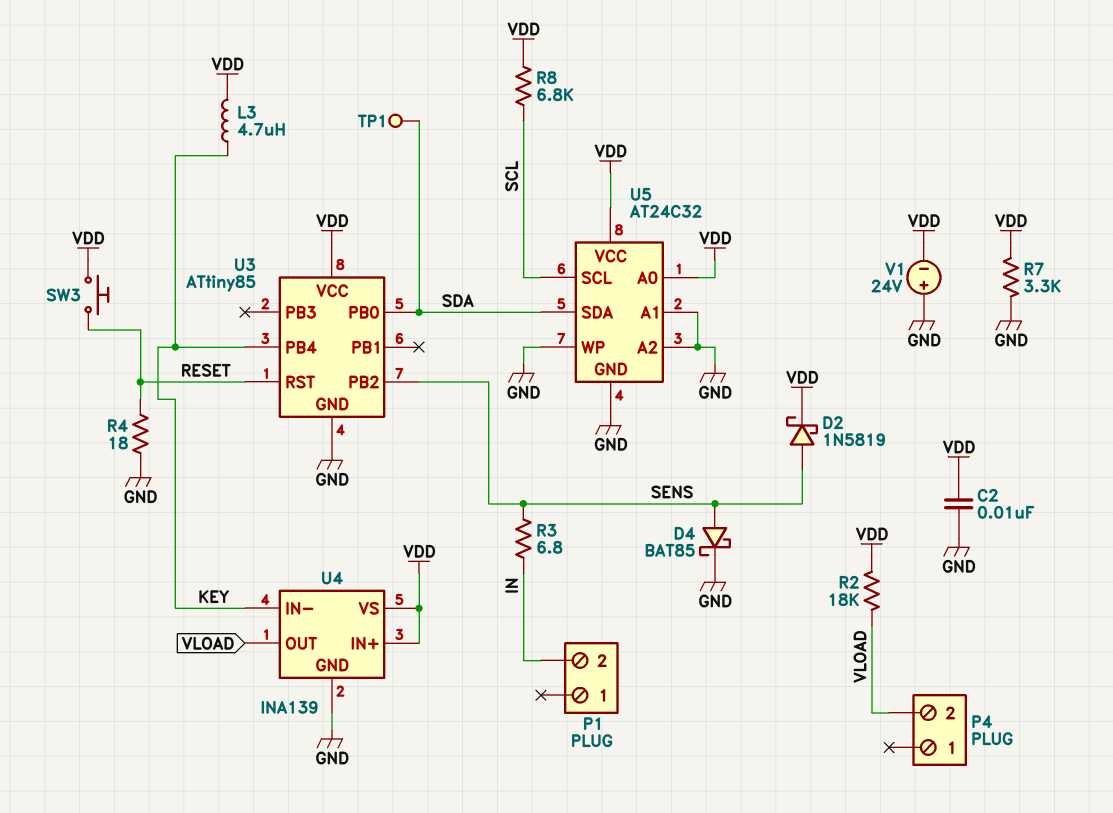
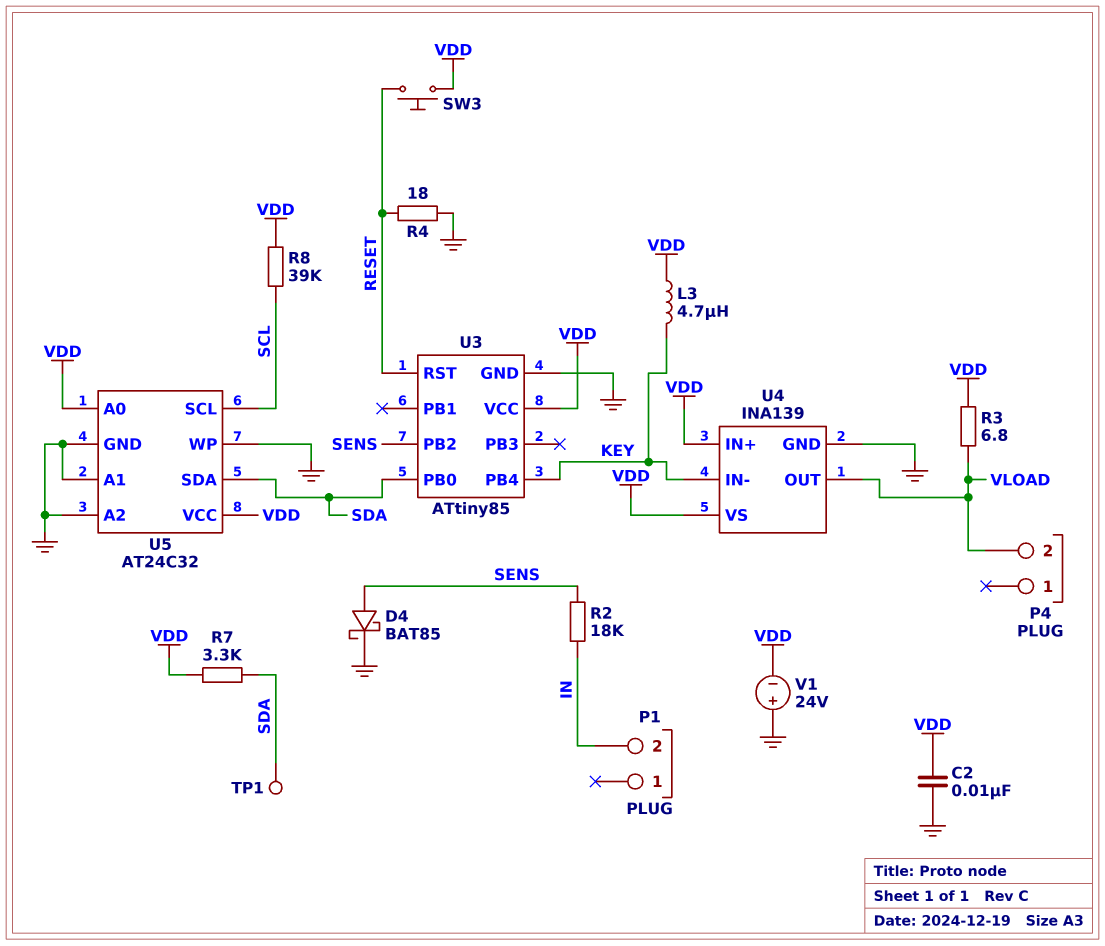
D2: schottky 1N5819 (A SENS, K VDD) -> none
R2: 18k (VDD, VLOAD) -> 18k (IN, SENS)
R3: 6.8 (IN, SENS) -> 6.8 (VDD, VLOAD)
R7: 3.3k (GND, VDD) -> 3.3k (SDA, VDD)
R8: 6.8k (SCL, VDD) -> 39k (SCL, VDD)

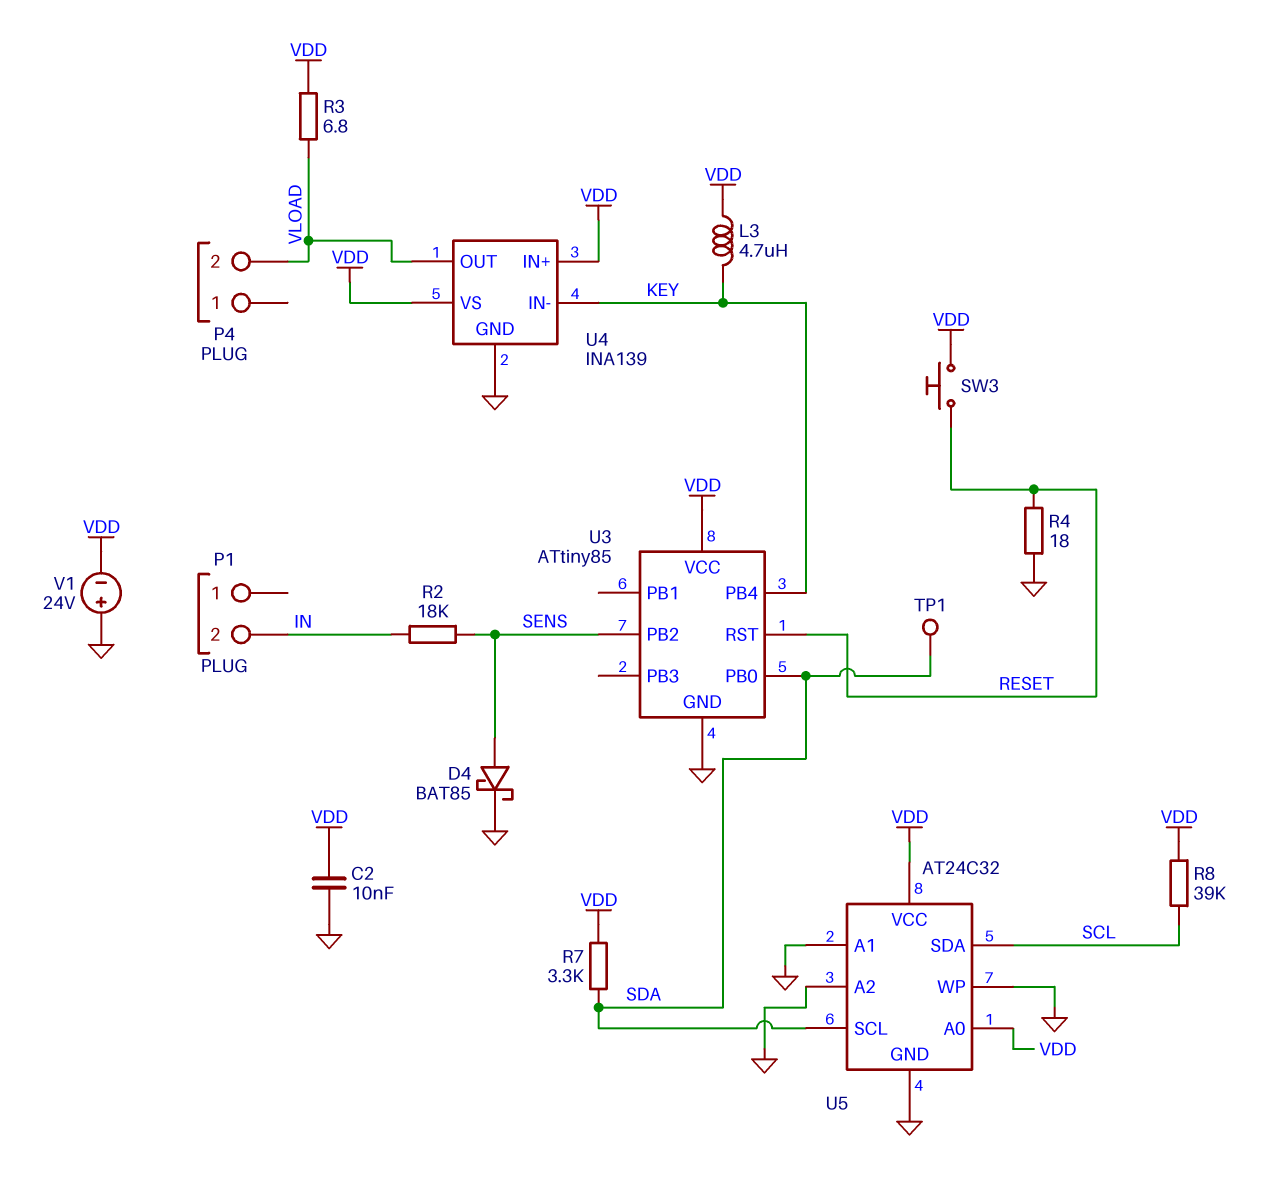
U5 pin SCL: SCL -> SDA
U5 pin SDA: SDA -> SCL

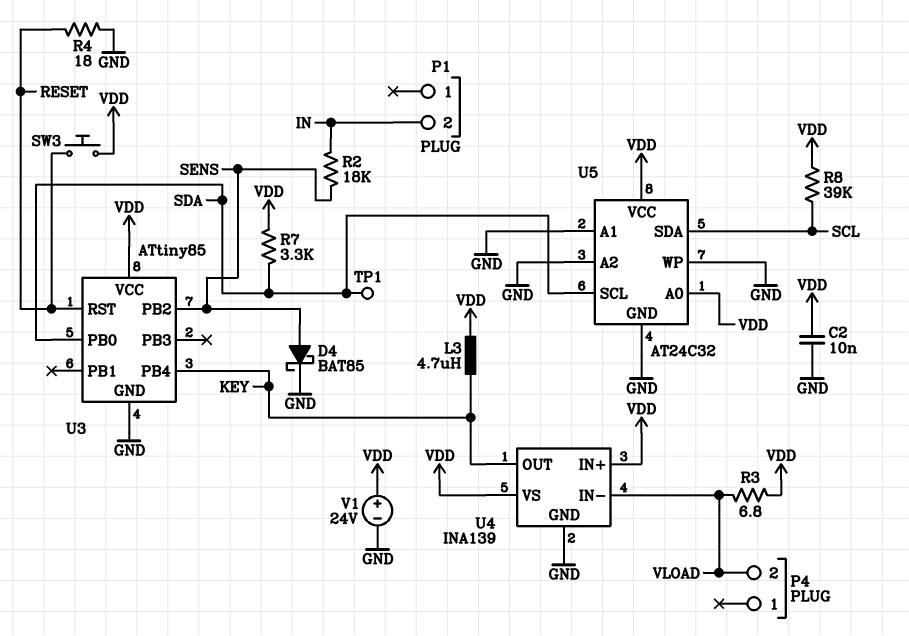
U4 pin IN-: KEY -> VLOAD
U4 pin OUT: VLOAD -> KEY
V1: 24V (plus GND, minus VDD) -> 24V (plus VDD, minus GND)

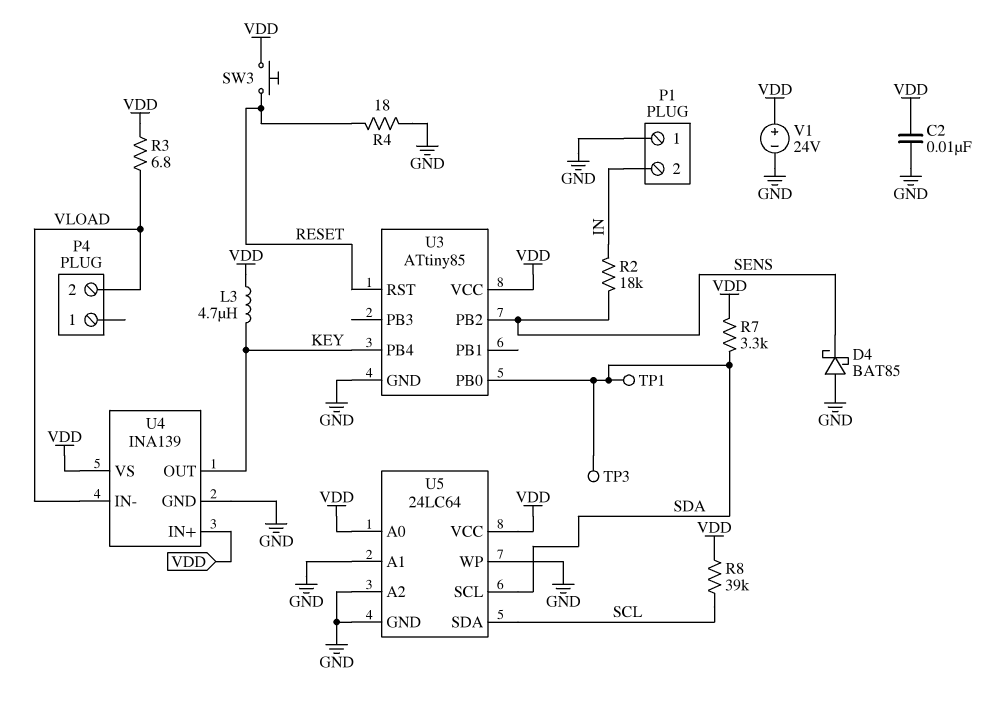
D4: schottky BAT85 (A SENS, K GND) -> schottky BAT85 (A GND, K SENS)
P1 pin 1: none -> GND
TP3: none -> test point (SDA)
U5: AT24C32 -> 24LC64

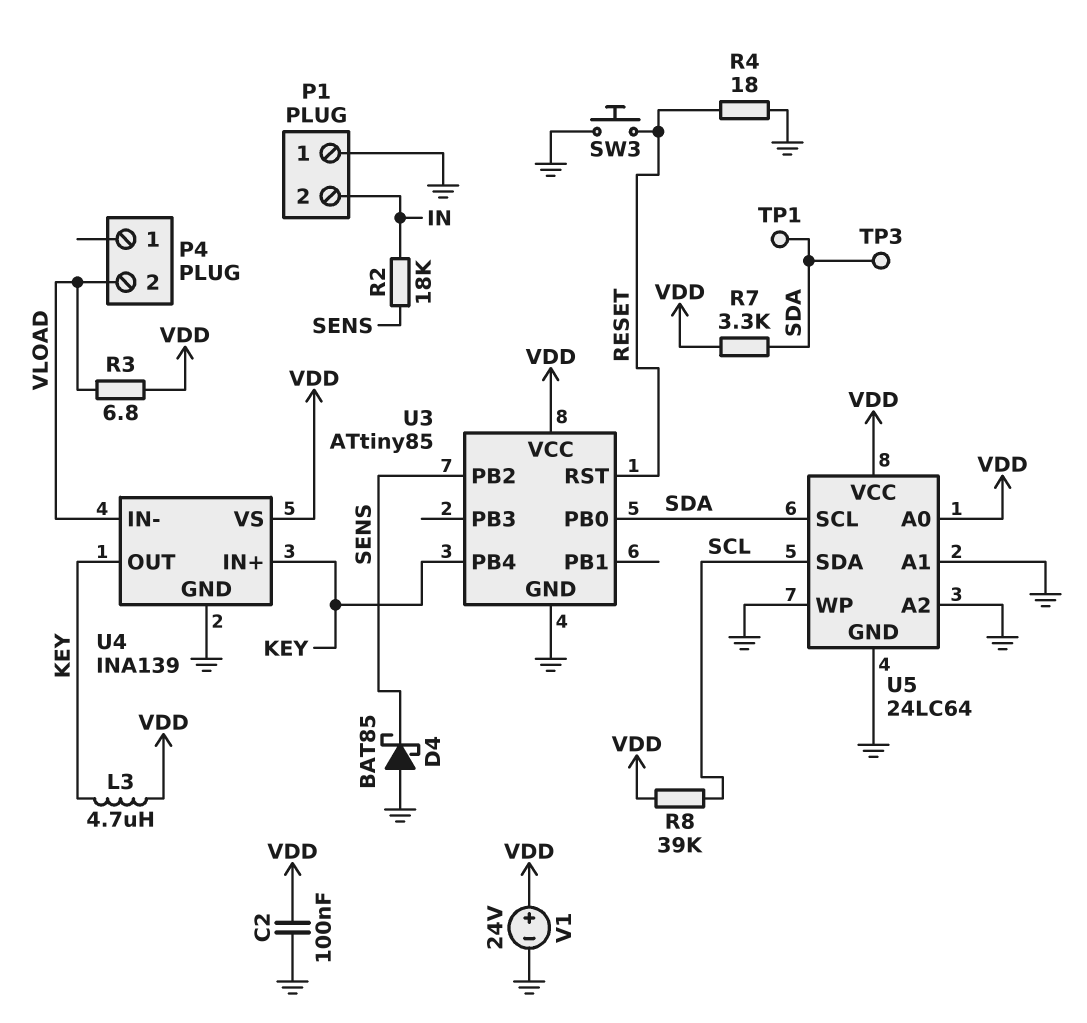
C2: 10nF (GND, VDD) -> 100nF (GND, VDD)
SW3: button (RESET, VDD) -> button (GND, RESET)
U4 pin IN+: VDD -> KEY

